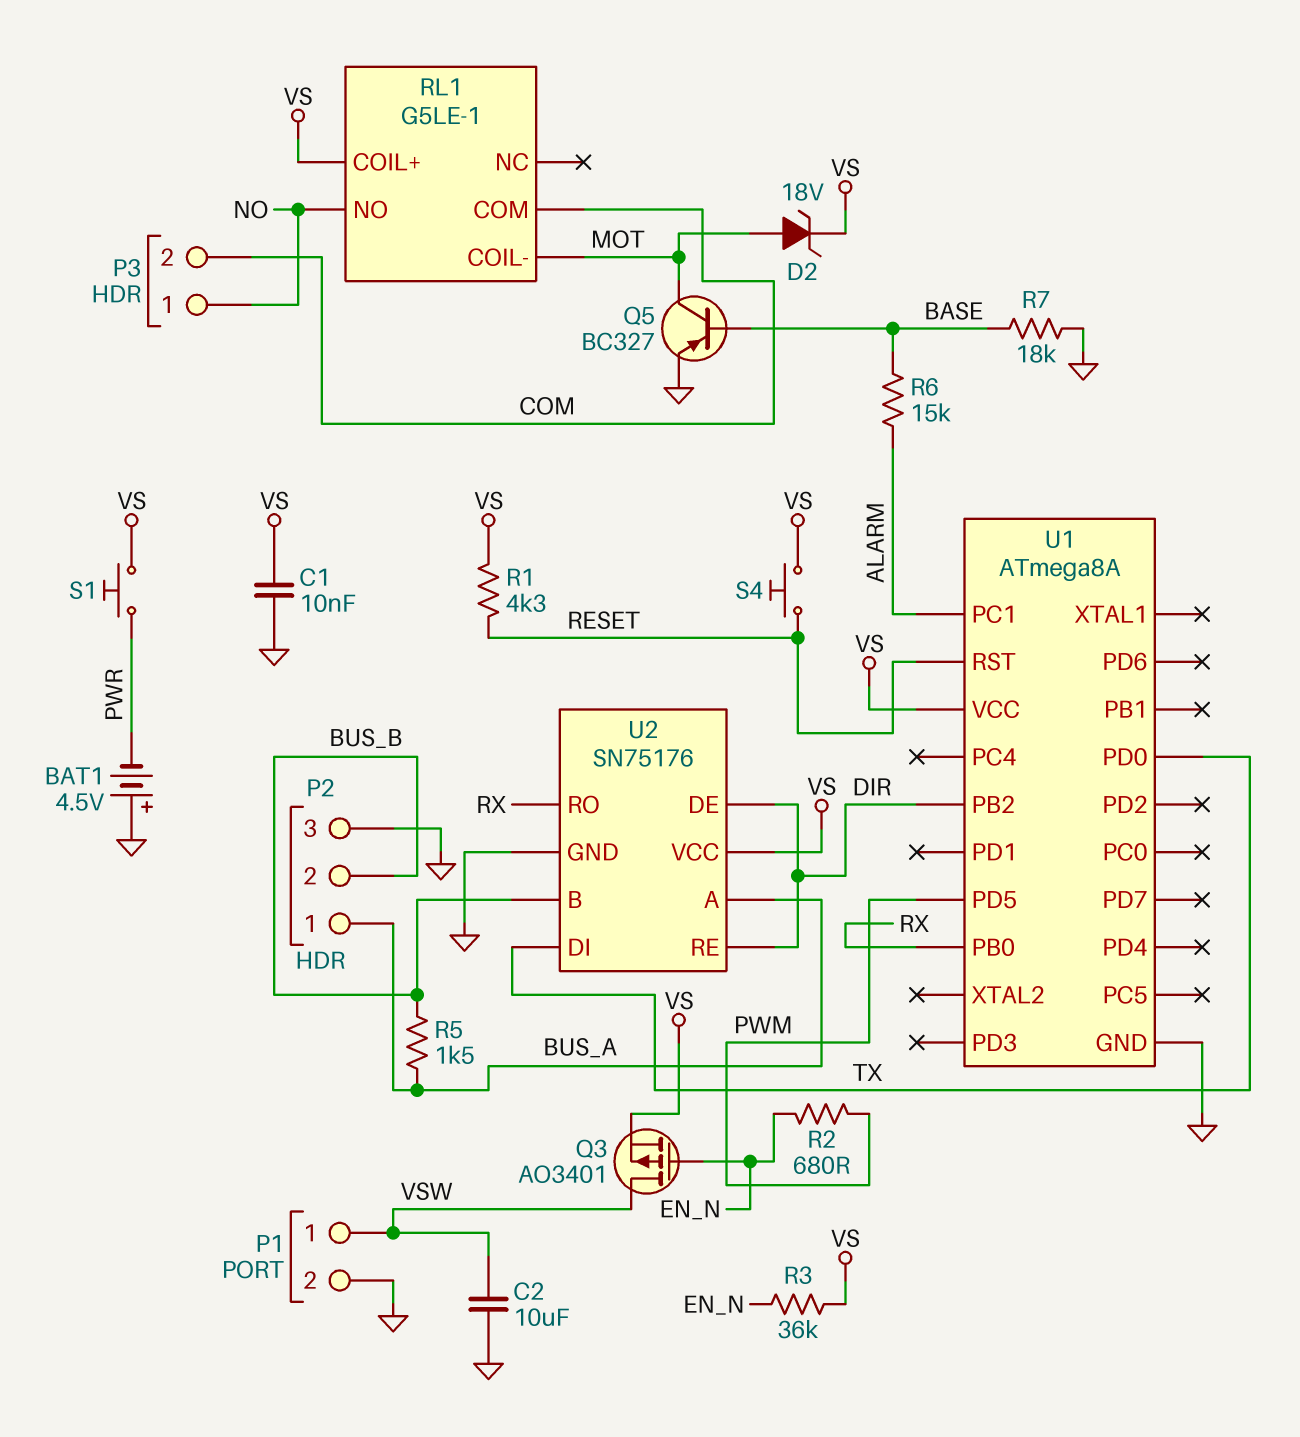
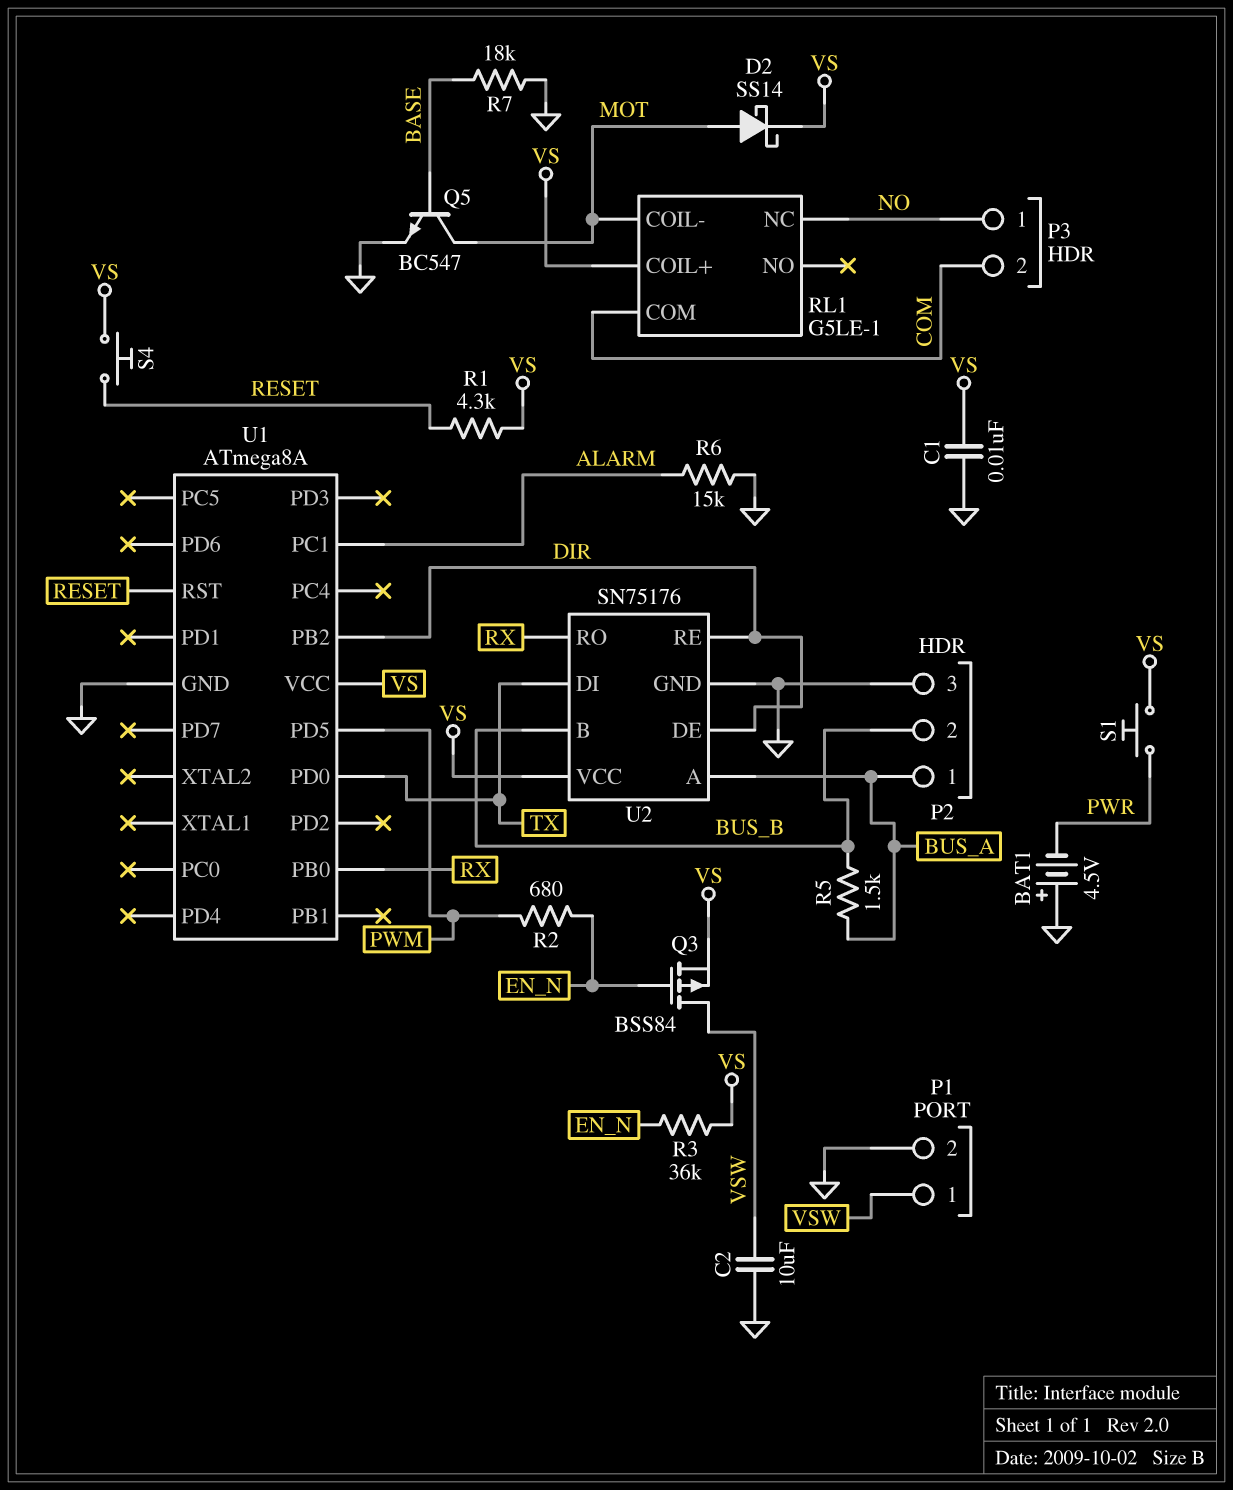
D2: zener 18V (A MOT, K VS) -> schottky SS14 (A MOT, K VS)
Q3: PMOS AO3401 (G EN_N, D VSW, S VS) -> PMOS BSS84 (G EN_N, D VSW, S VS)
Q5: PNP BC327 (B BASE, C MOT, E GND) -> NPN BC547 (B BASE, C MOT, E GND)
R6: 15k (ALARM, BASE) -> 15k (ALARM, GND)
RL1 pin NC: none -> NO
RL1 pin NO: NO -> none

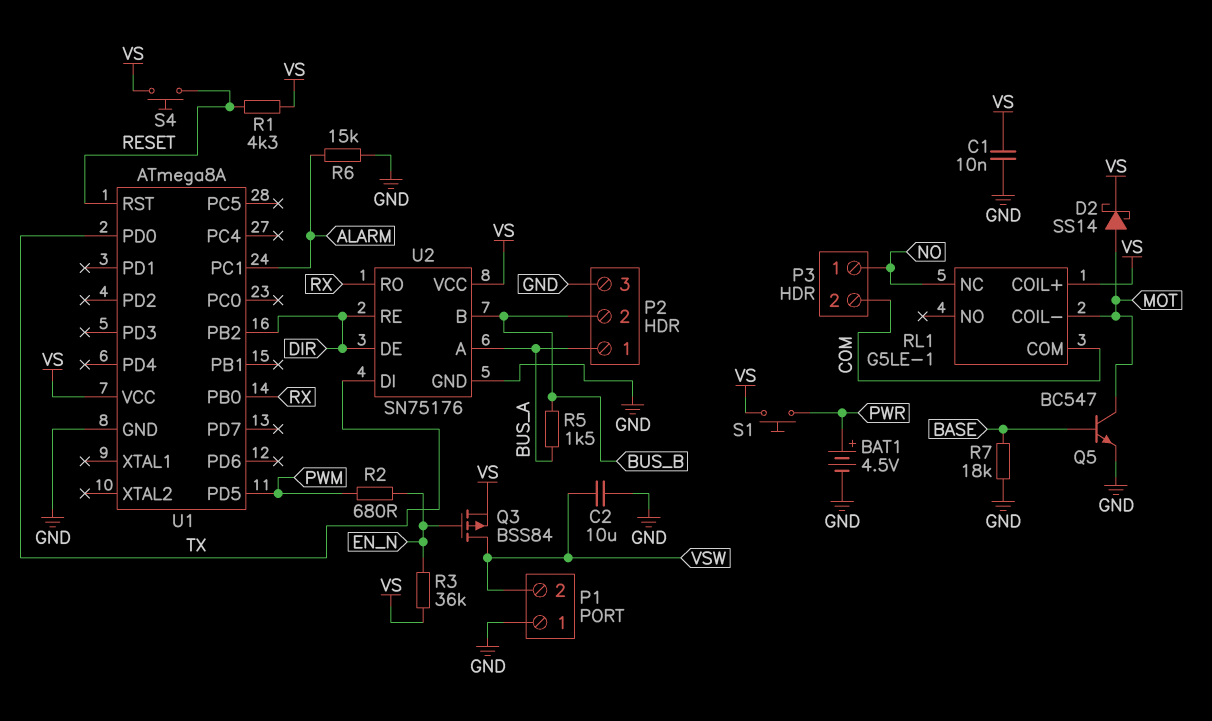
BAT1: 4.5V (plus GND, minus PWR) -> 4.5V (plus PWR, minus GND)
P1 pin 1: VSW -> GND
P1 pin 2: GND -> VSW

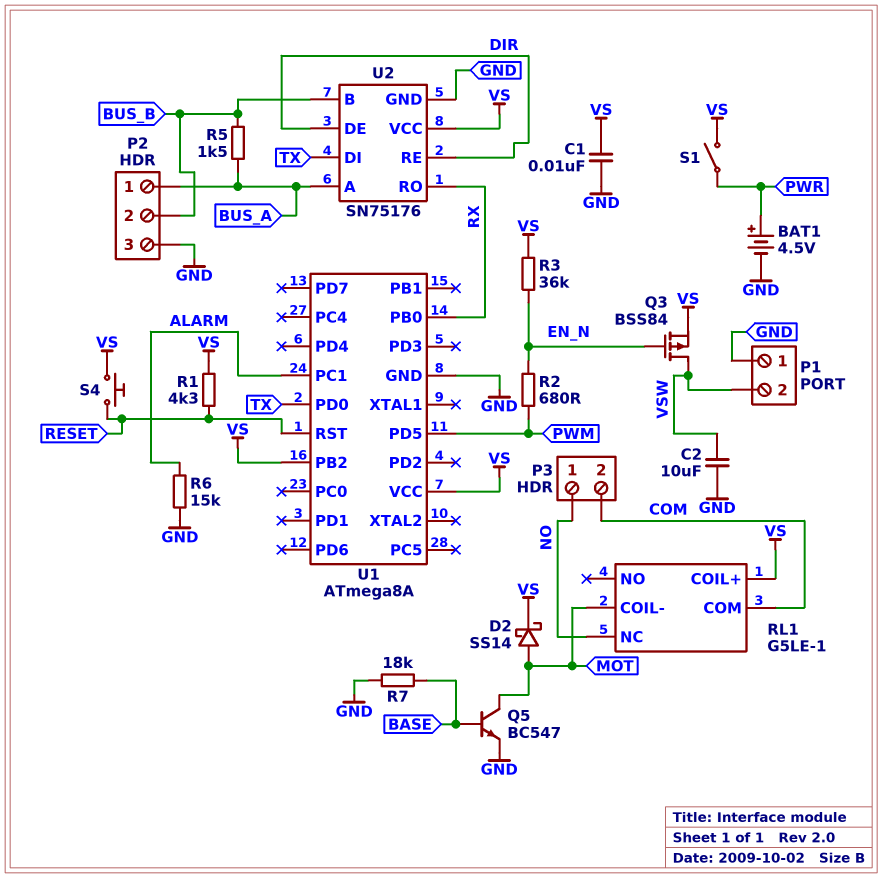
S1: button (PWR, VS) -> switch (PWR, VS)
U1 pin PB2: DIR -> VS

